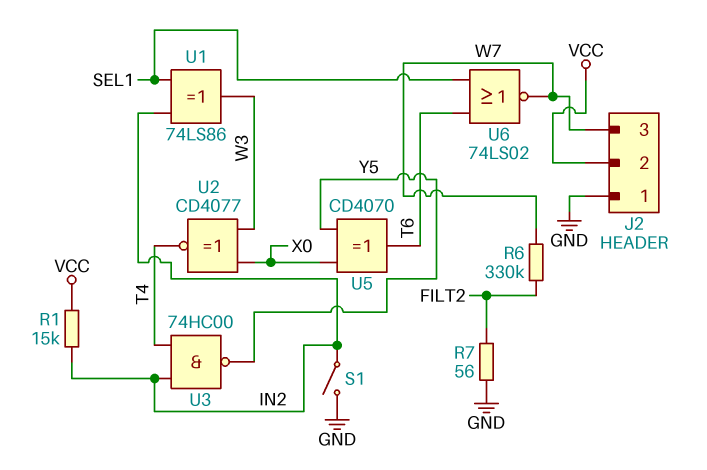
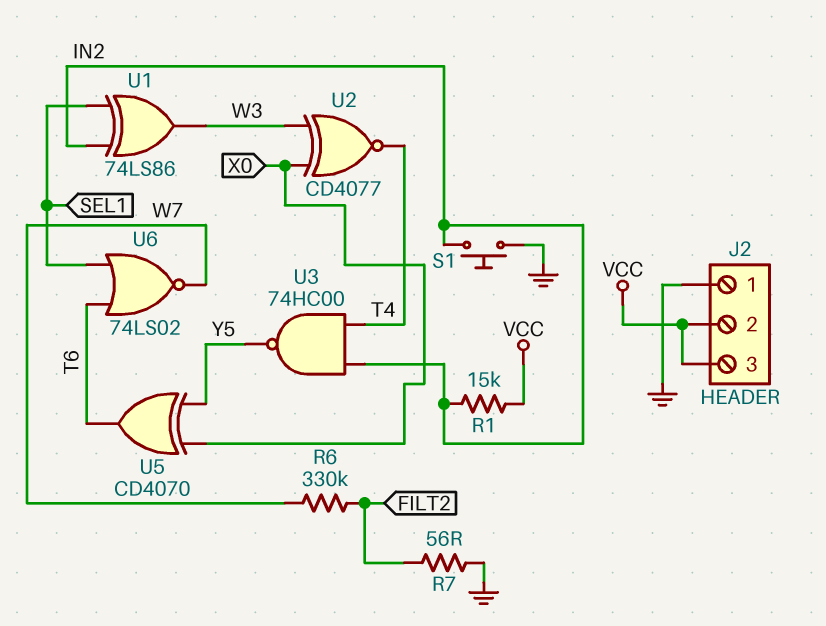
J2 pin 3: W7 -> VCC
S1: switch (GND, IN2) -> button (GND, IN2)

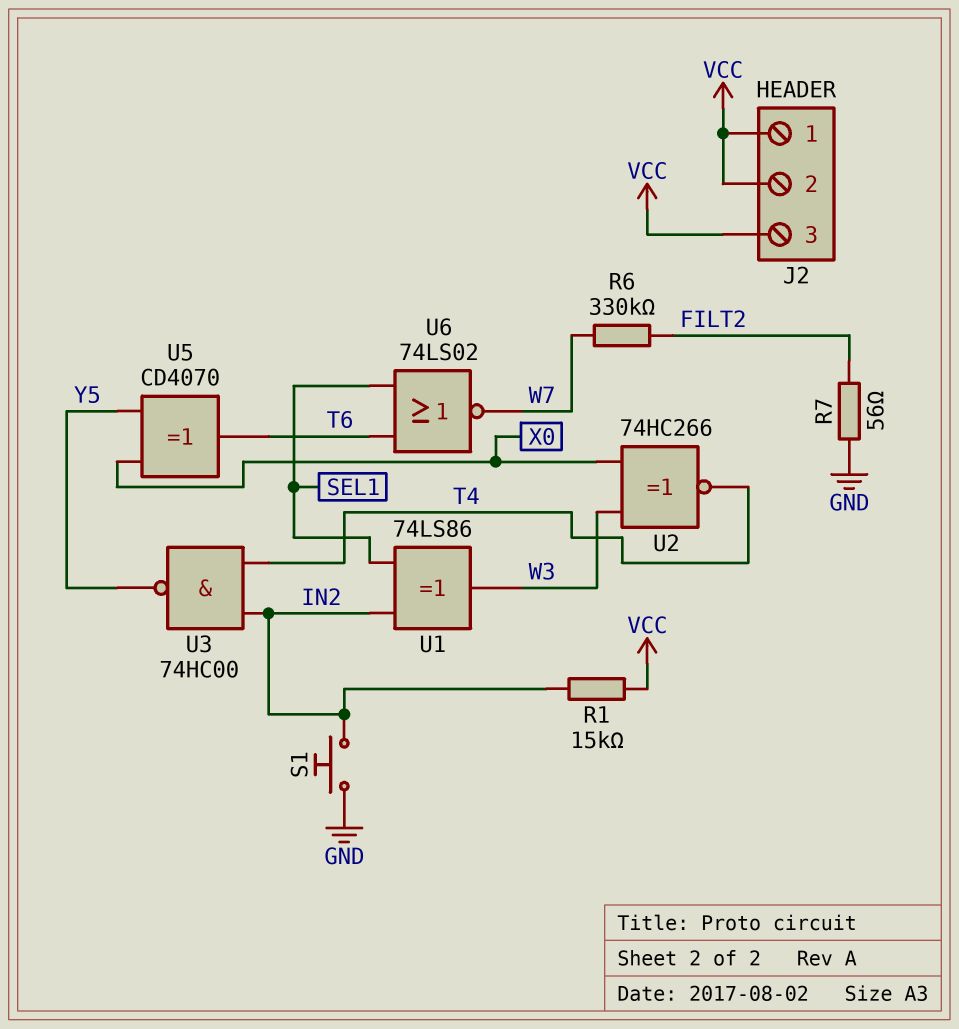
J2 pin 1: GND -> VCC
U2: XNOR CD4077 (in W3, in X0, out T4) -> XNOR 74HC266 (in W3, in X0, out T4)

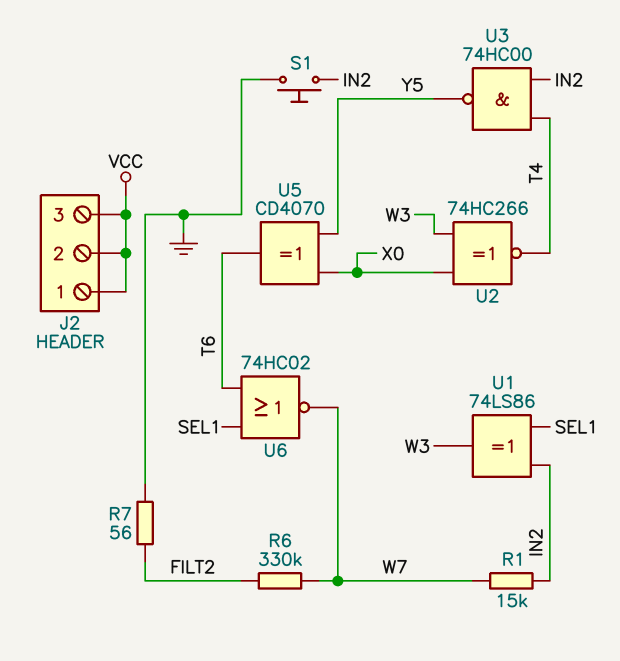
R1: 15k (IN2, VCC) -> 15k (IN2, W7)
U6: NOR 74LS02 (in SEL1, in T6, out W7) -> NOR 74HC02 (in SEL1, in T6, out W7)

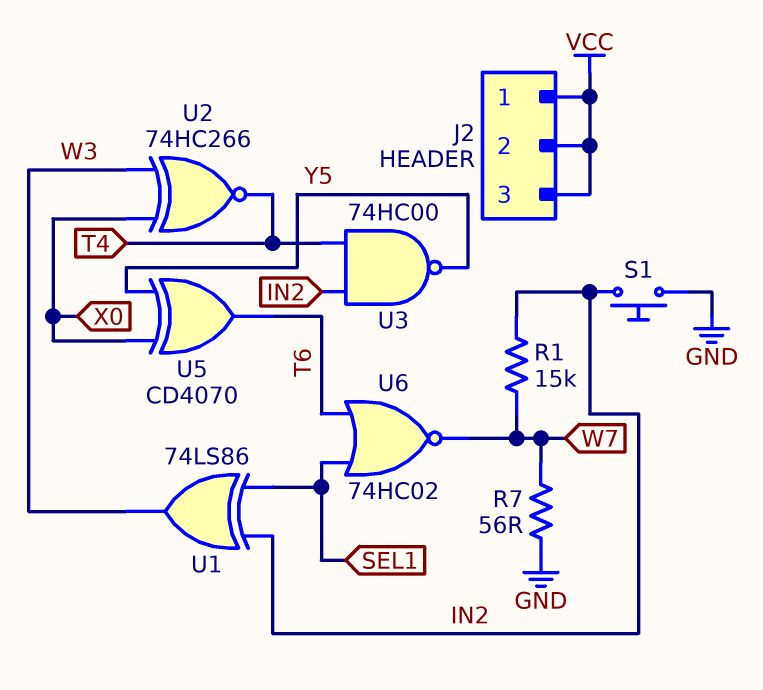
R6: 330k (FILT2, W7) -> none
R7: 56 (FILT2, GND) -> 56 (GND, W7)

